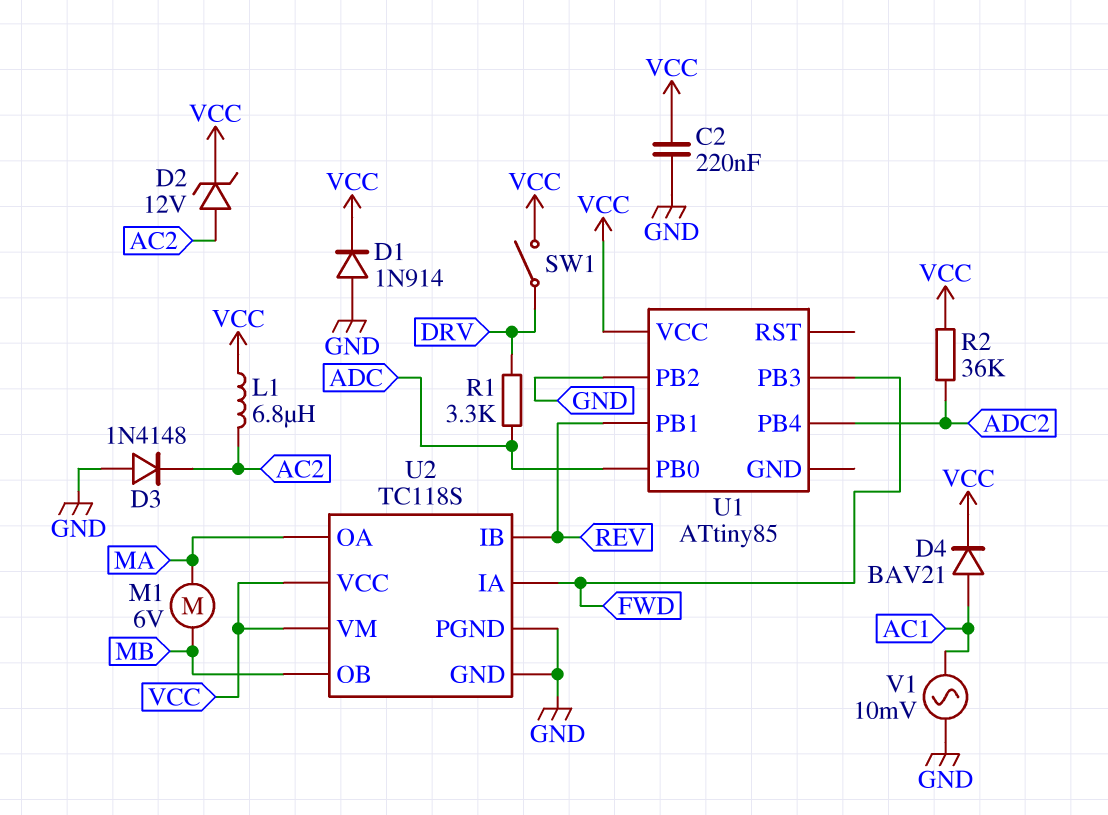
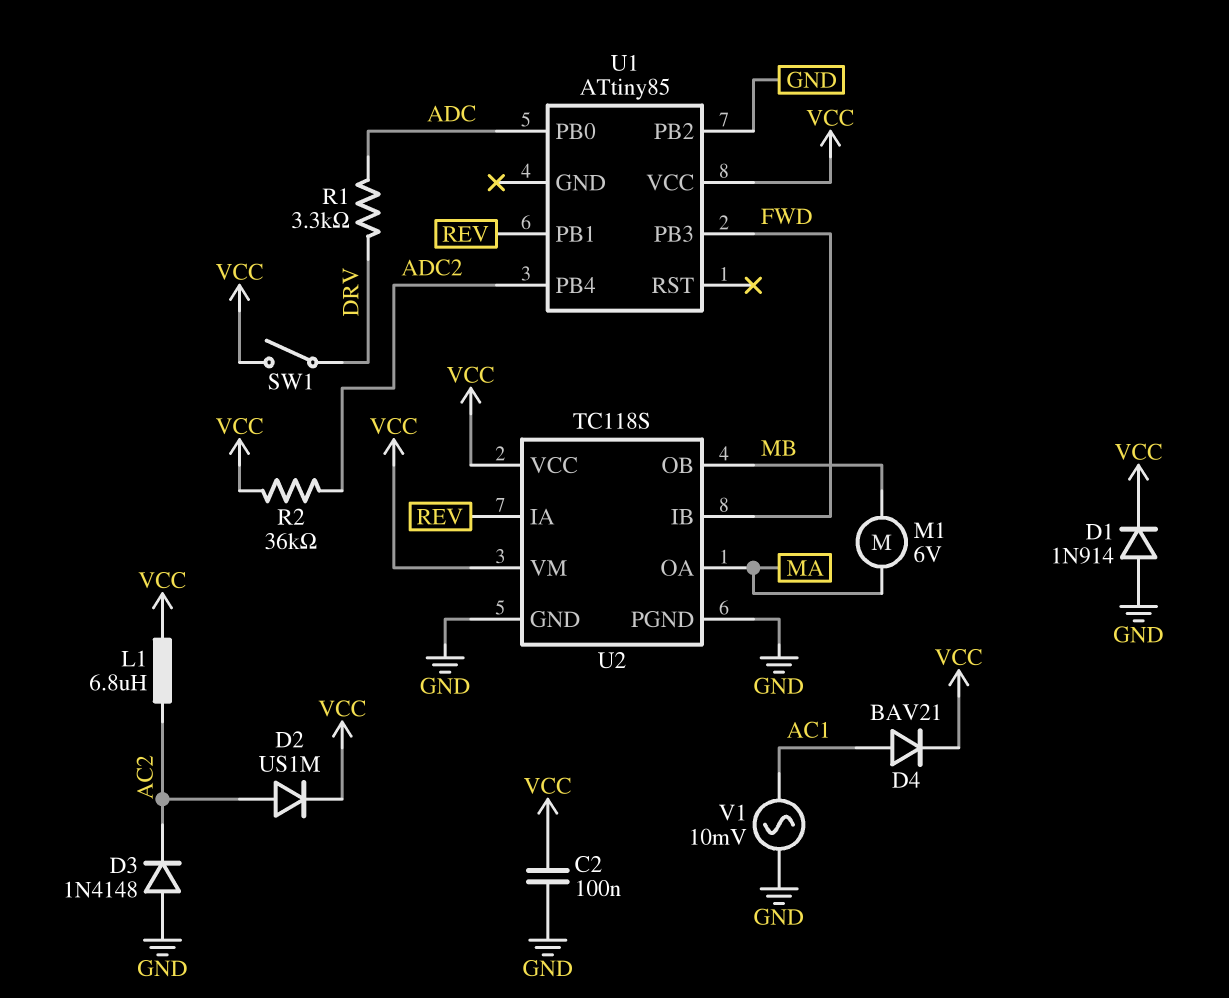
C2: 220nF (GND, VCC) -> 100nF (GND, VCC)
D2: zener 12V (A AC2, K VCC) -> diode US1M (A AC2, K VCC)
U2 pin IA: FWD -> REV
U2 pin IB: REV -> FWD

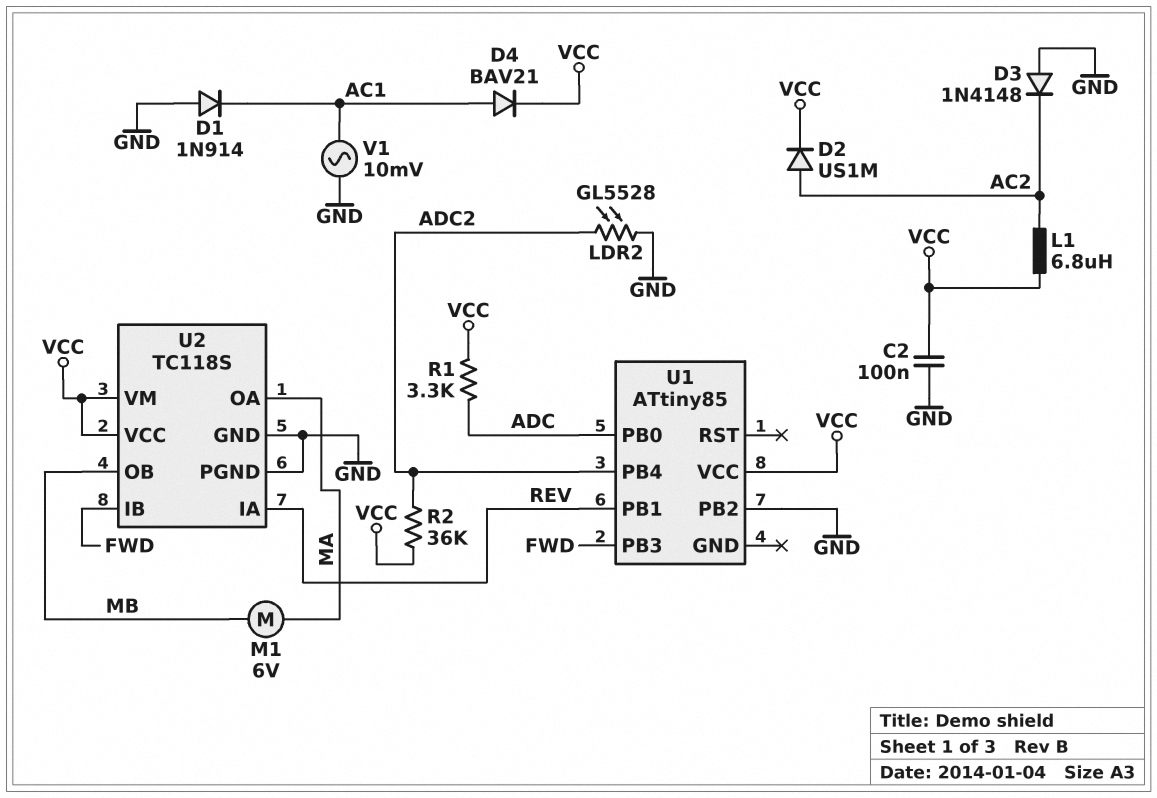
D1: diode 1N914 (A GND, K VCC) -> diode 1N914 (A GND, K AC1)
LDR2: none -> GL5528 (ADC2, GND)
R1: 3.3k (ADC, DRV) -> 3.3k (ADC, VCC)
SW1: switch (DRV, VCC) -> none

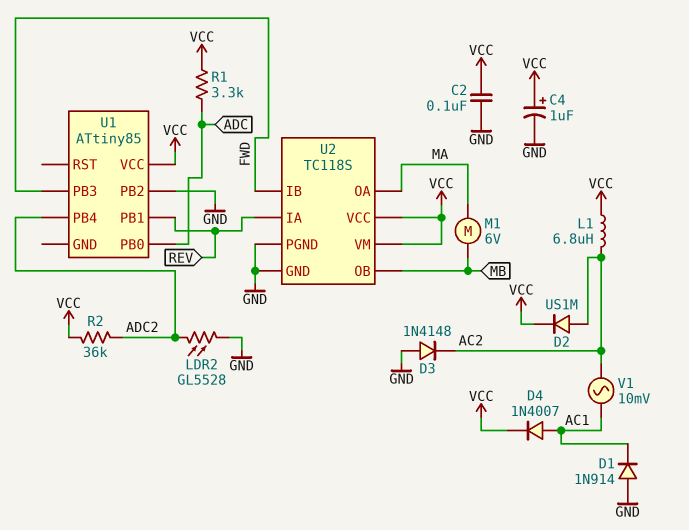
C4: none -> 1uF (plus VCC, minus GND)
D4: diode BAV21 (A AC1, K VCC) -> diode 1N4007 (A AC1, K VCC)
V1: AC 10mV (AC1, GND) -> AC 10mV (AC1, AC2)

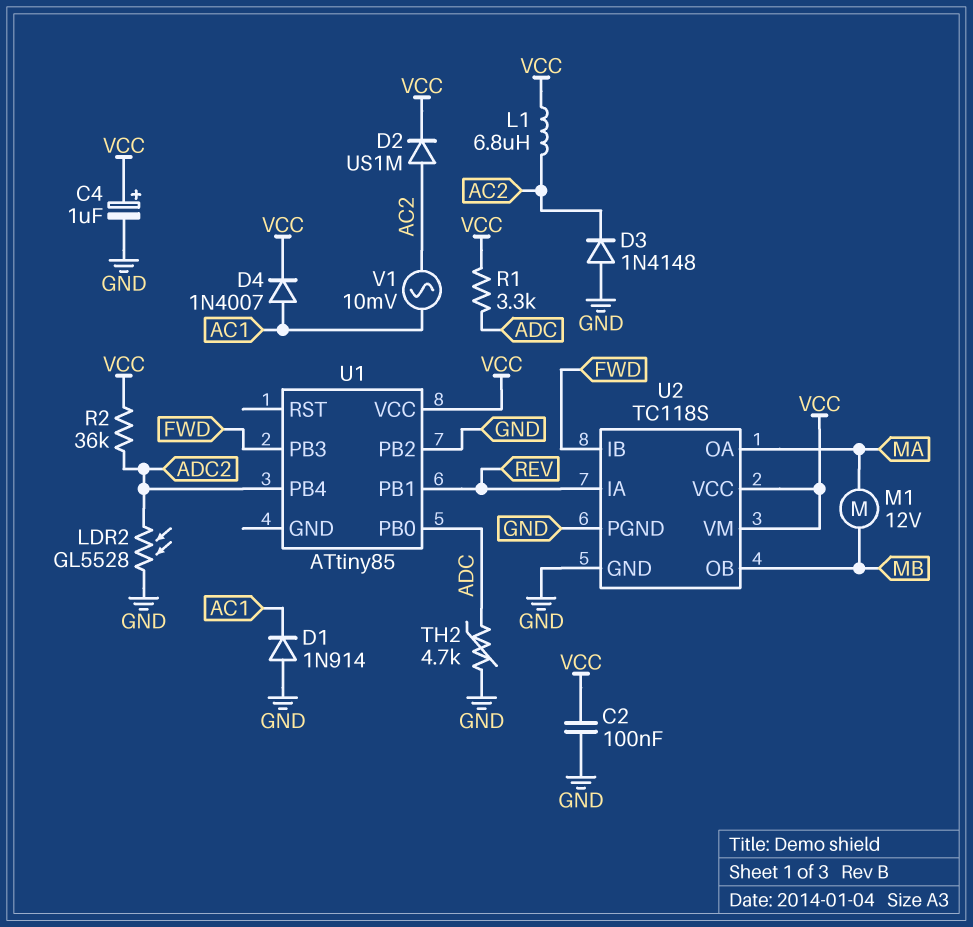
M1: motor 6V (MA, MB) -> motor 12V (MA, MB)
TH2: none -> 4.7k (ADC, GND)

